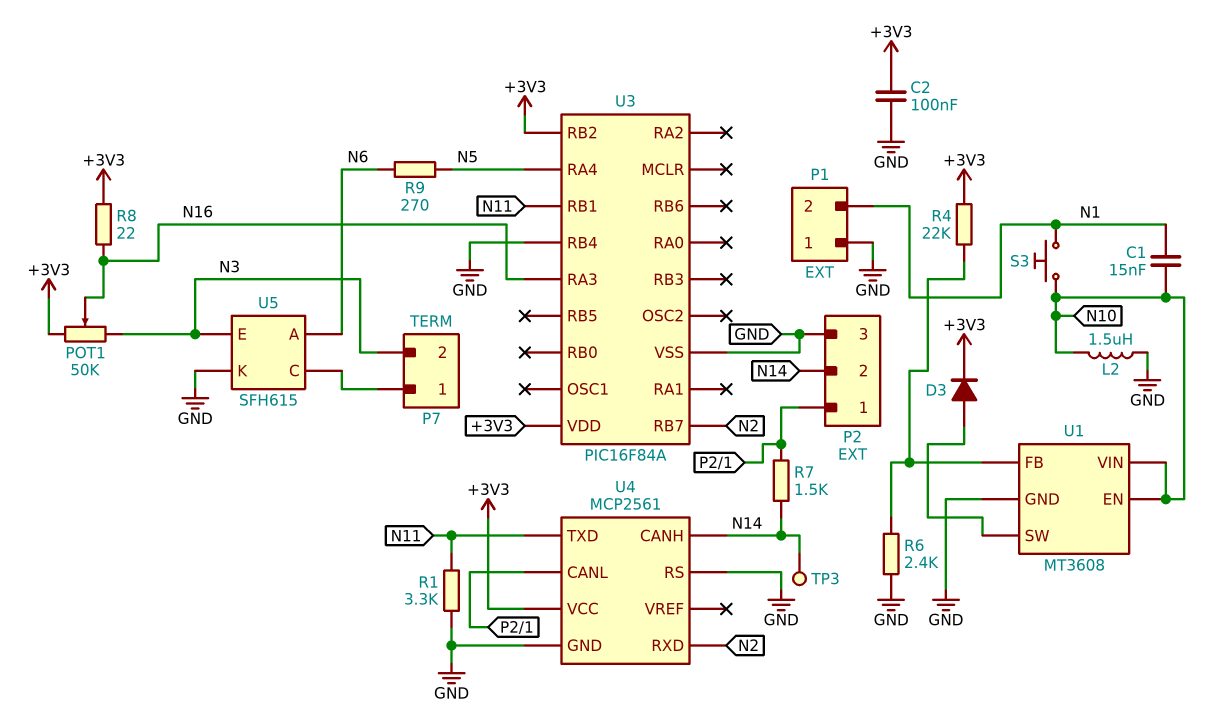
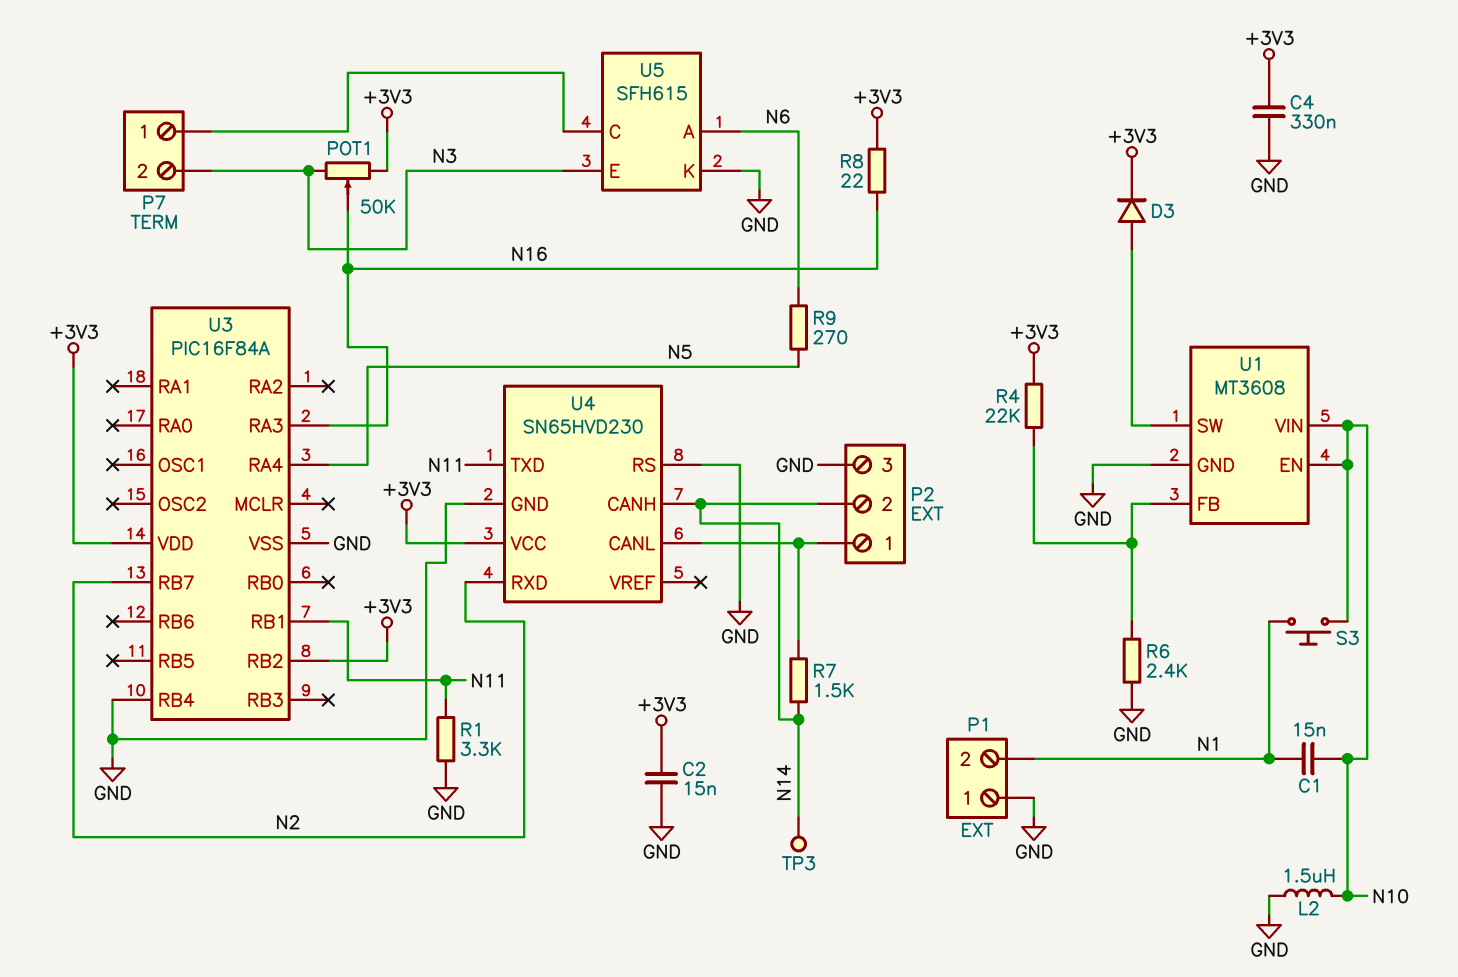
C2: 100nF (+3V3, GND) -> 15nF (+3V3, GND)
C4: none -> 330nF (+3V3, GND)
U4: MCP2561 -> SN65HVD230

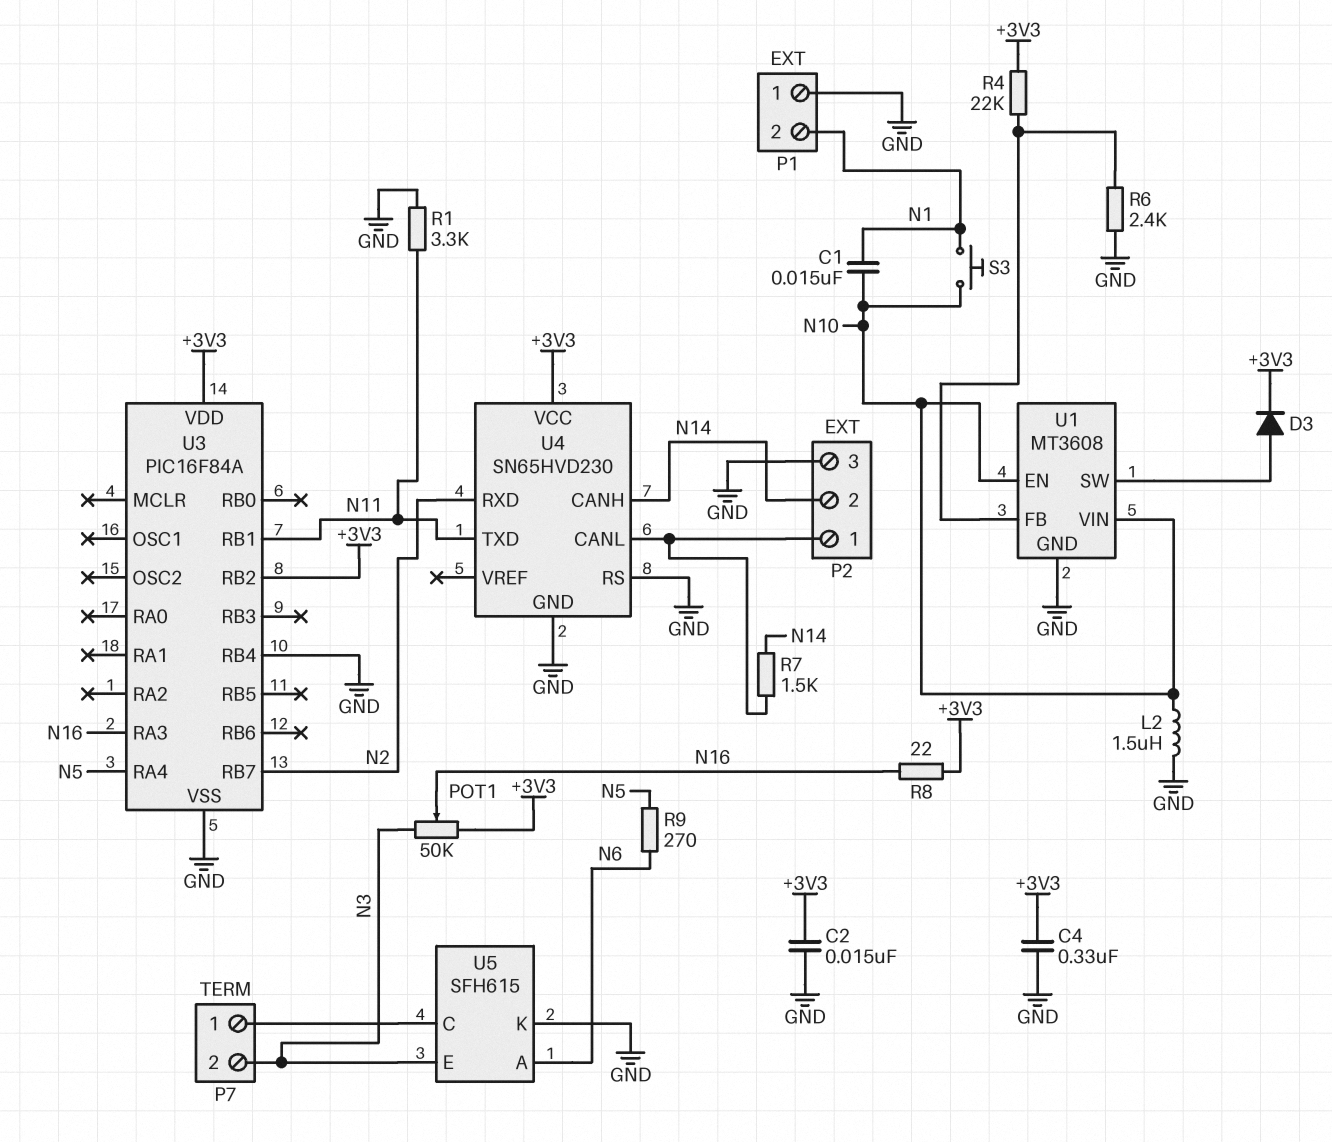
TP3: test point (N14) -> none

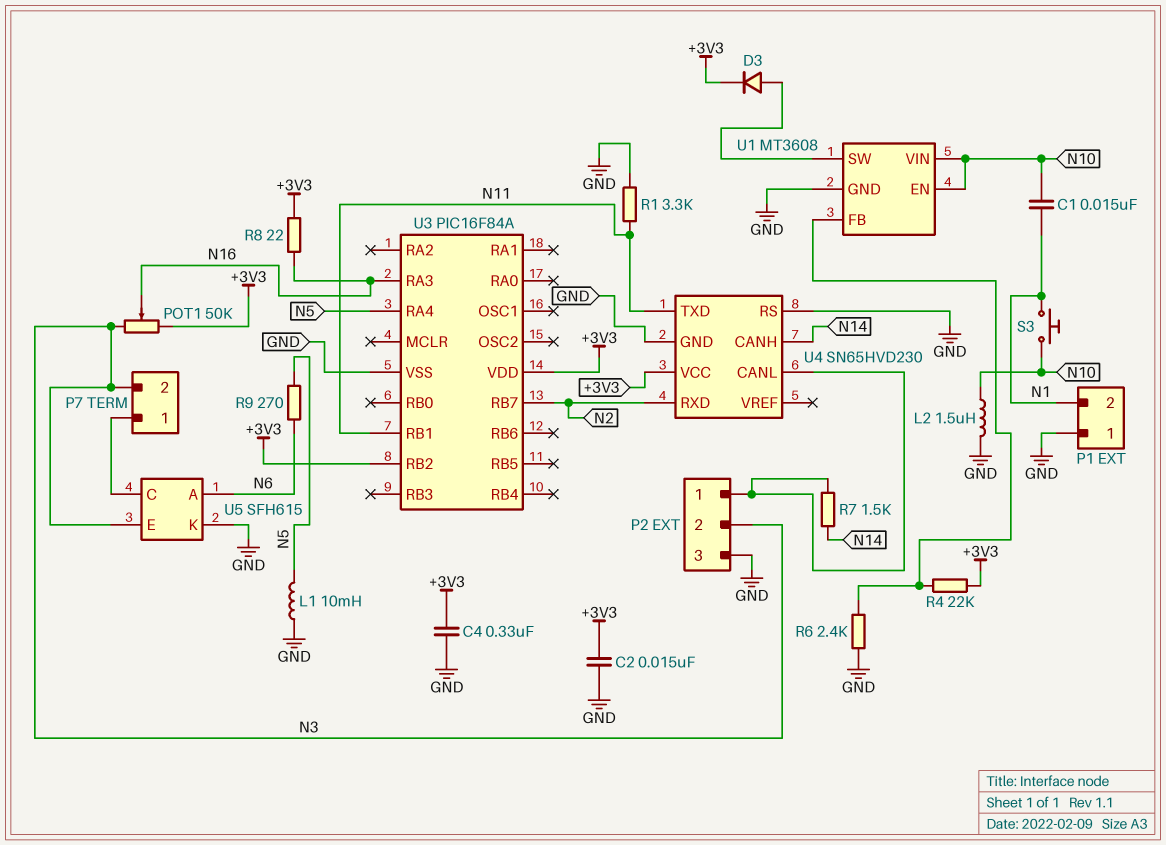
L1: none -> 10mH (GND, N5)
P2 pin 2: N14 -> N3
U3 pin RB4: GND -> none

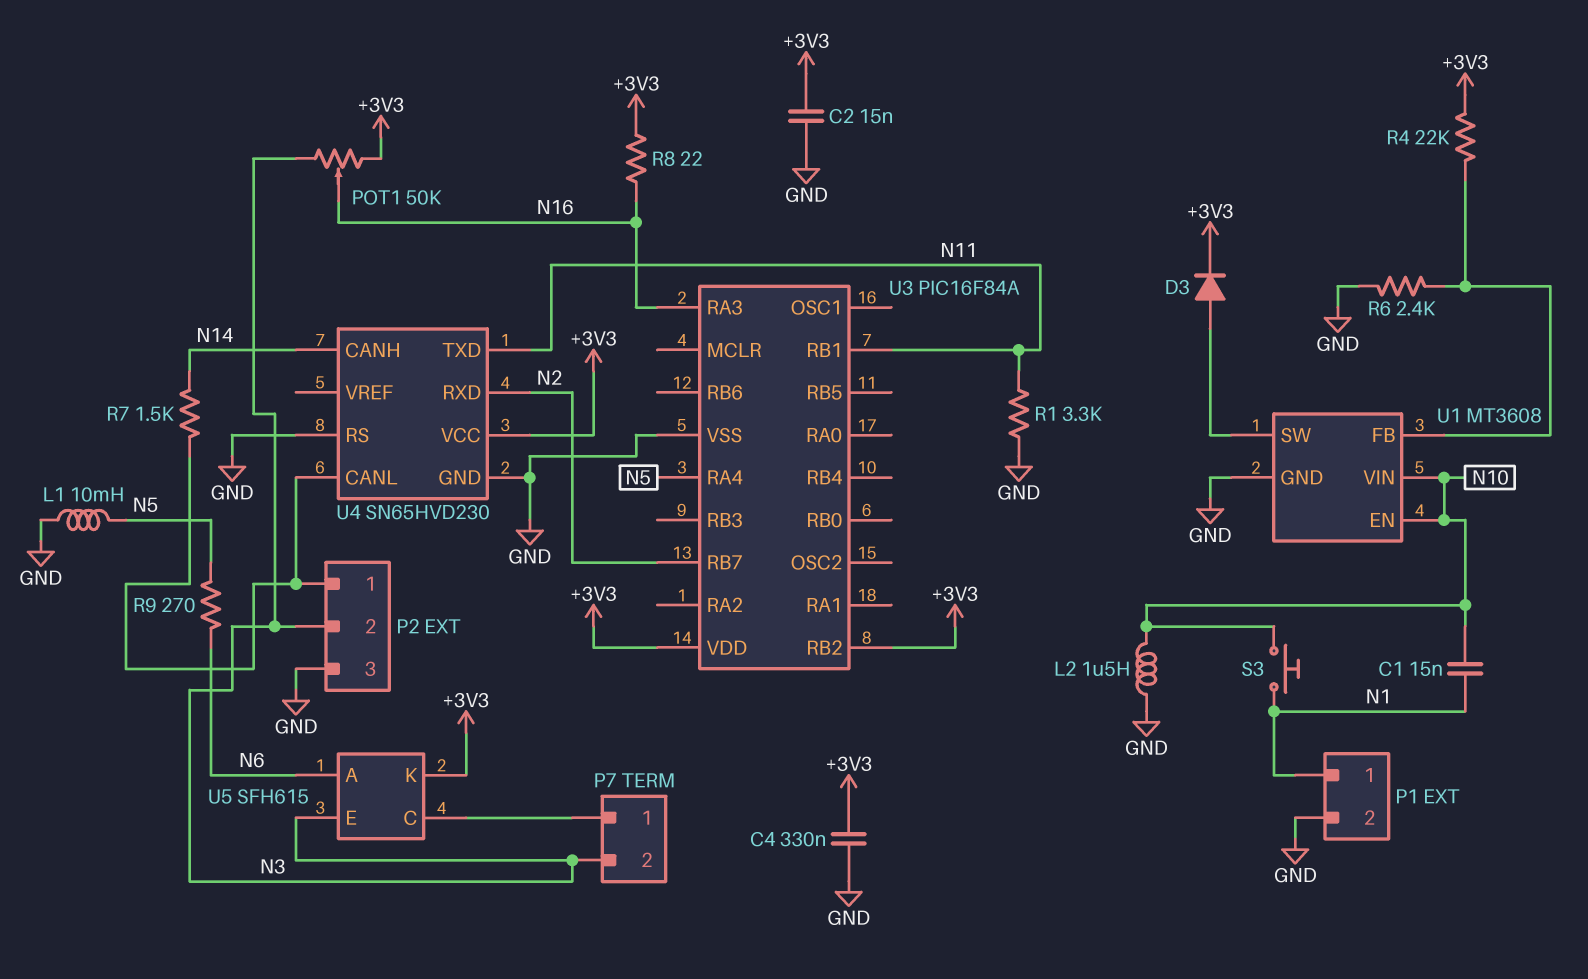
P1 pin 1: GND -> N1
P1 pin 2: N1 -> GND
U5 pin K: GND -> +3V3

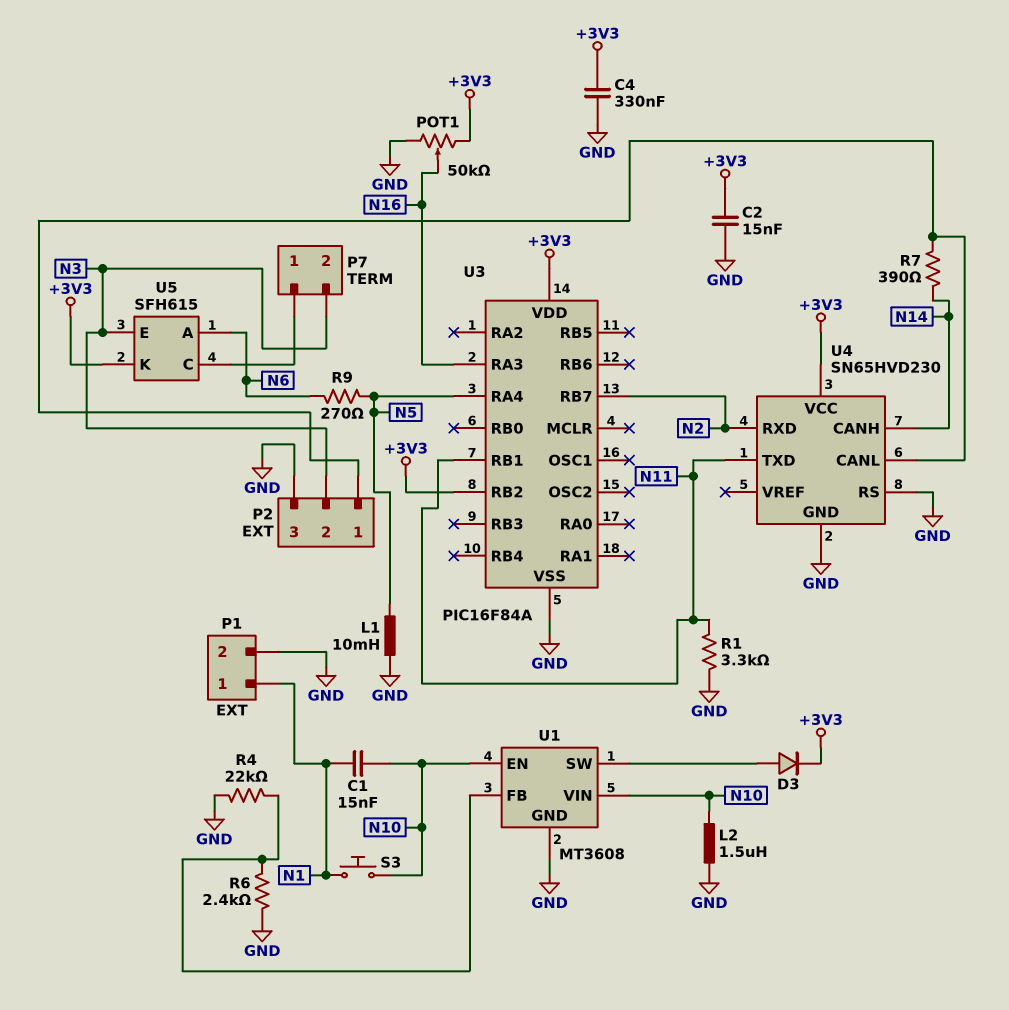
POT1: 50k (+3V3, N3, wiper N16) -> 50k (+3V3, GND, wiper N16)
R4: 22k (+3V3, U1/FB) -> 22k (GND, U1/FB)
R7: 1.5k (N14, P2/1) -> 390 (N14, P2/1)
R8: 22 (+3V3, N16) -> none

